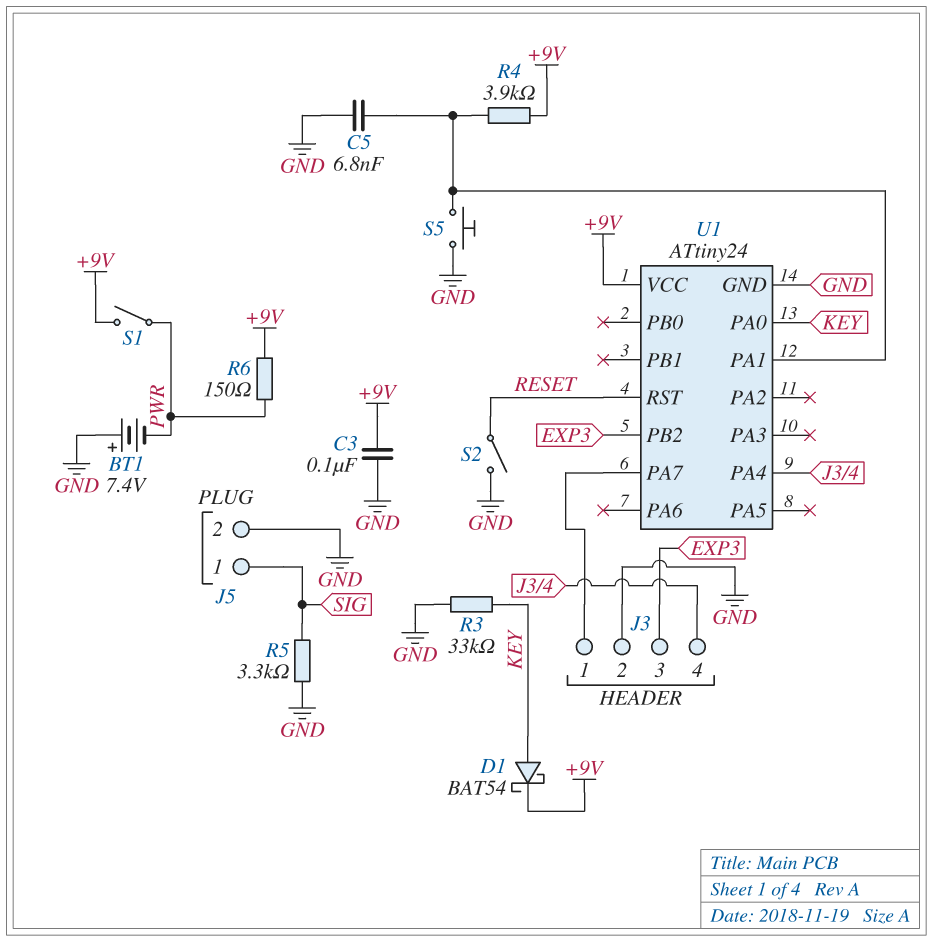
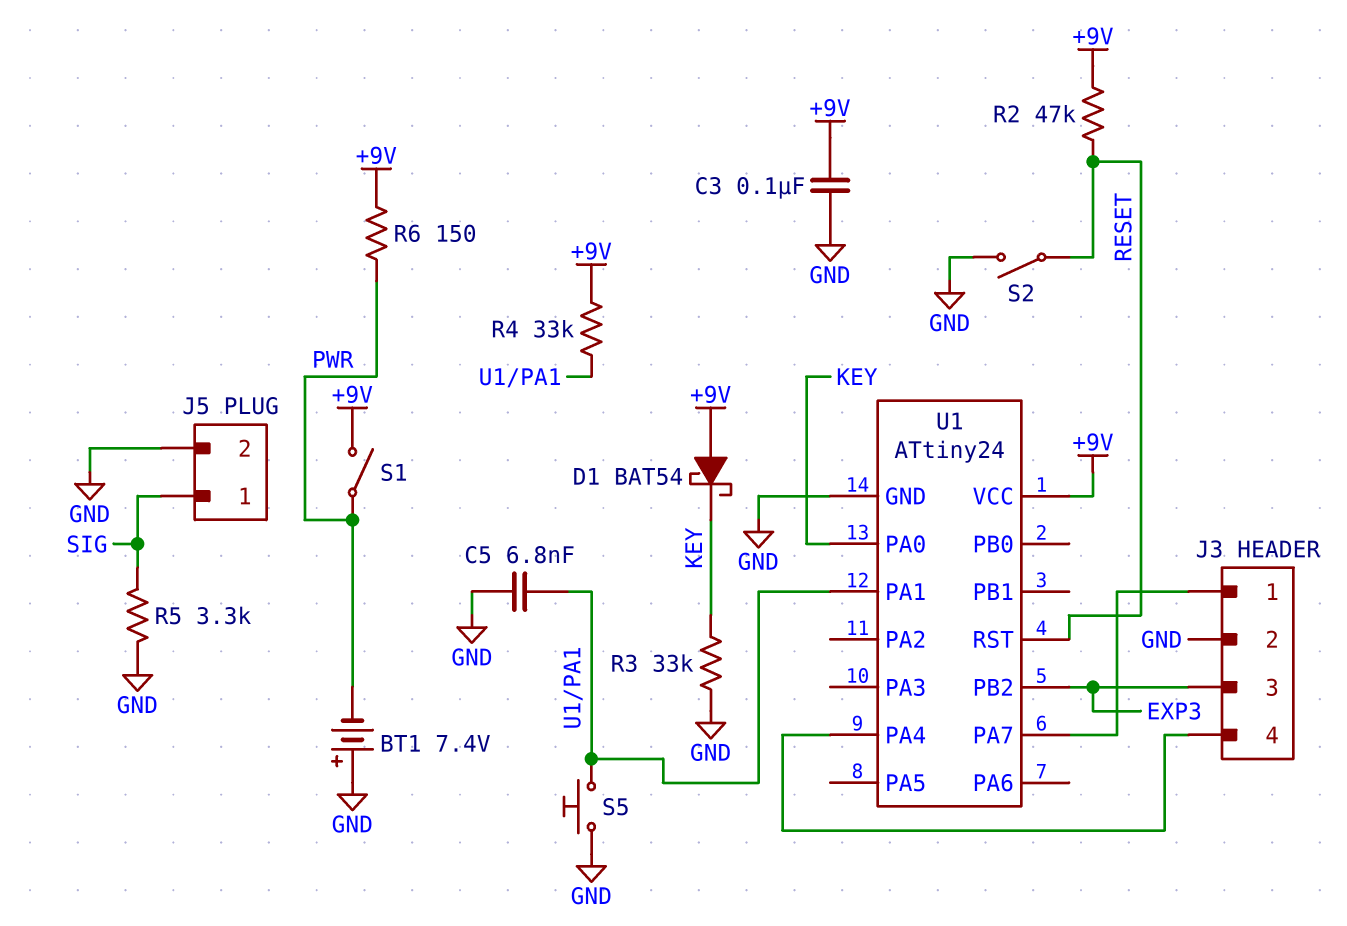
D1: schottky BAT54 (A KEY, K +9V) -> schottky BAT54 (A +9V, K KEY)
R2: none -> 47k (+9V, RESET)
R4: 3.9k (+9V, U1/PA1) -> 33k (+9V, U1/PA1)

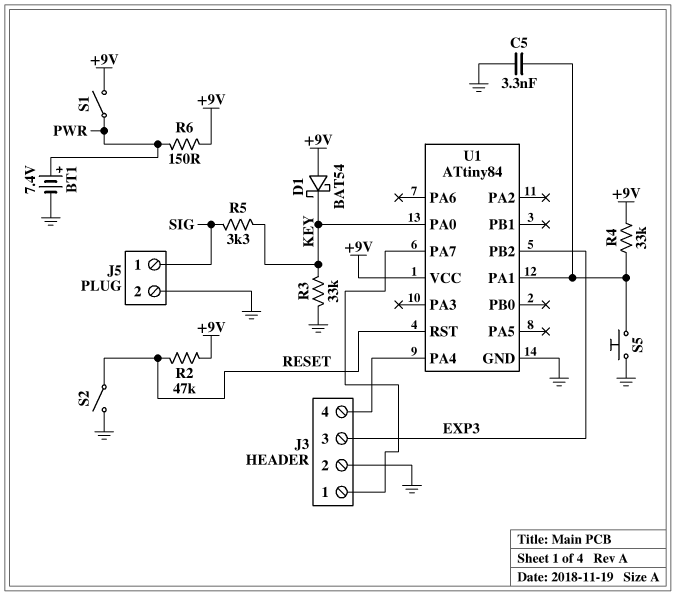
BT1: 7.4V (plus GND, minus PWR) -> 7.4V (plus PWR, minus GND)
C3: 100nF (+9V, GND) -> none
C5: 6.8nF (GND, U1/PA1) -> 3.3nF (GND, U1/PA1)
R5: 3.3k (GND, SIG) -> 3.3k (KEY, SIG)
U1: ATtiny24 -> ATtiny84

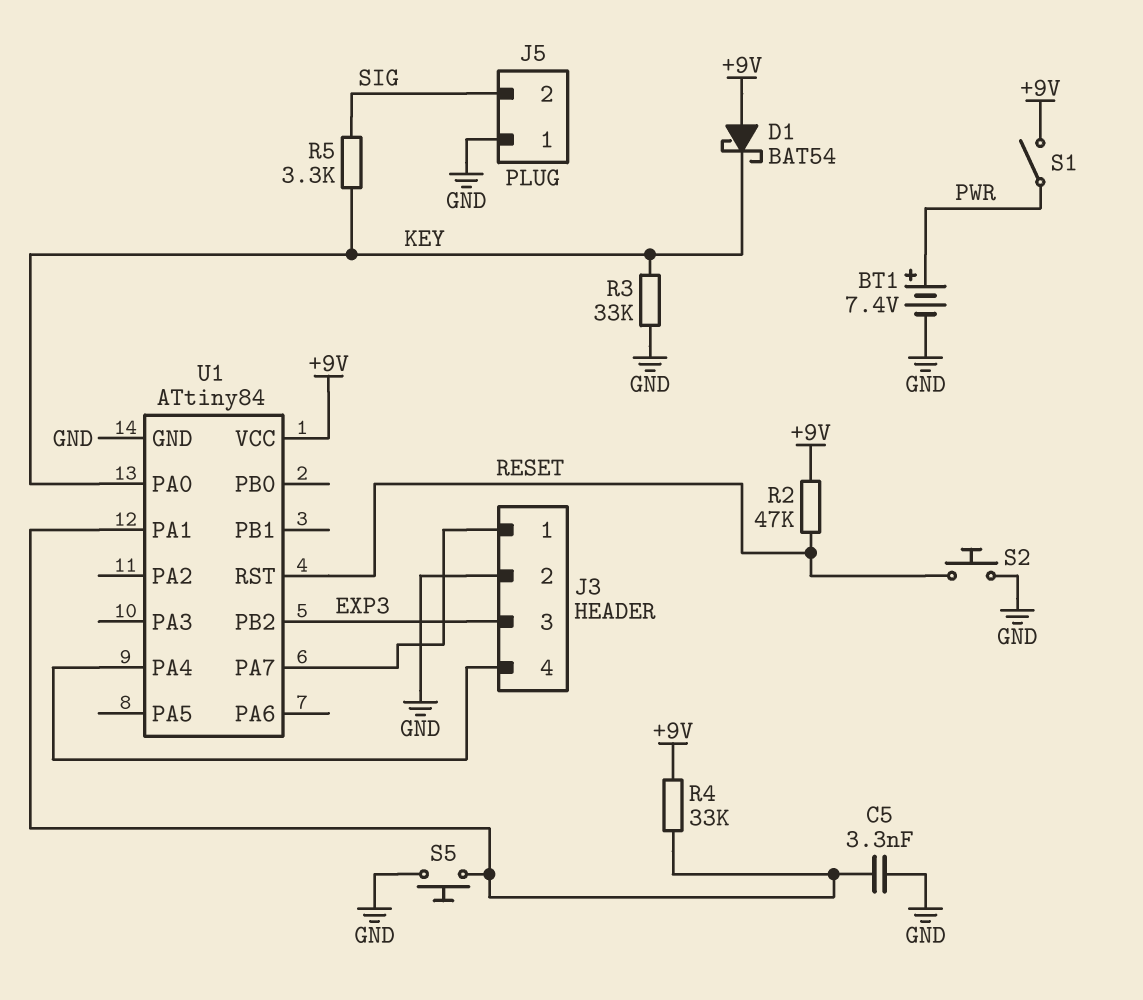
J5 pin 1: SIG -> GND
J5 pin 2: GND -> SIG
R6: 150 (+9V, PWR) -> none
S2: switch (GND, RESET) -> button (GND, RESET)

